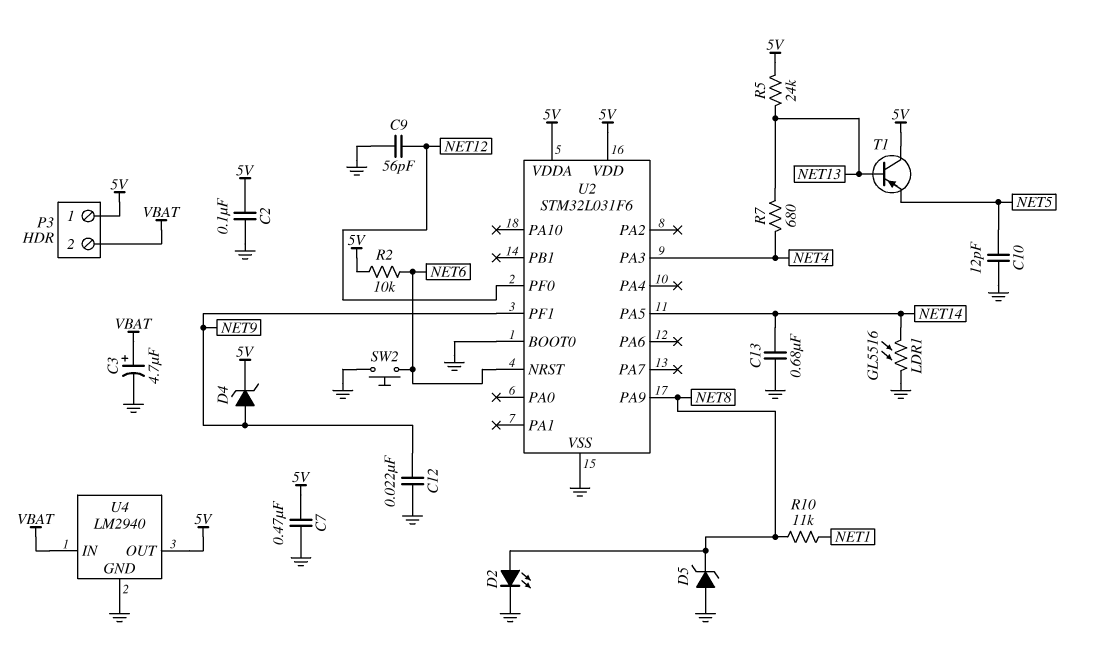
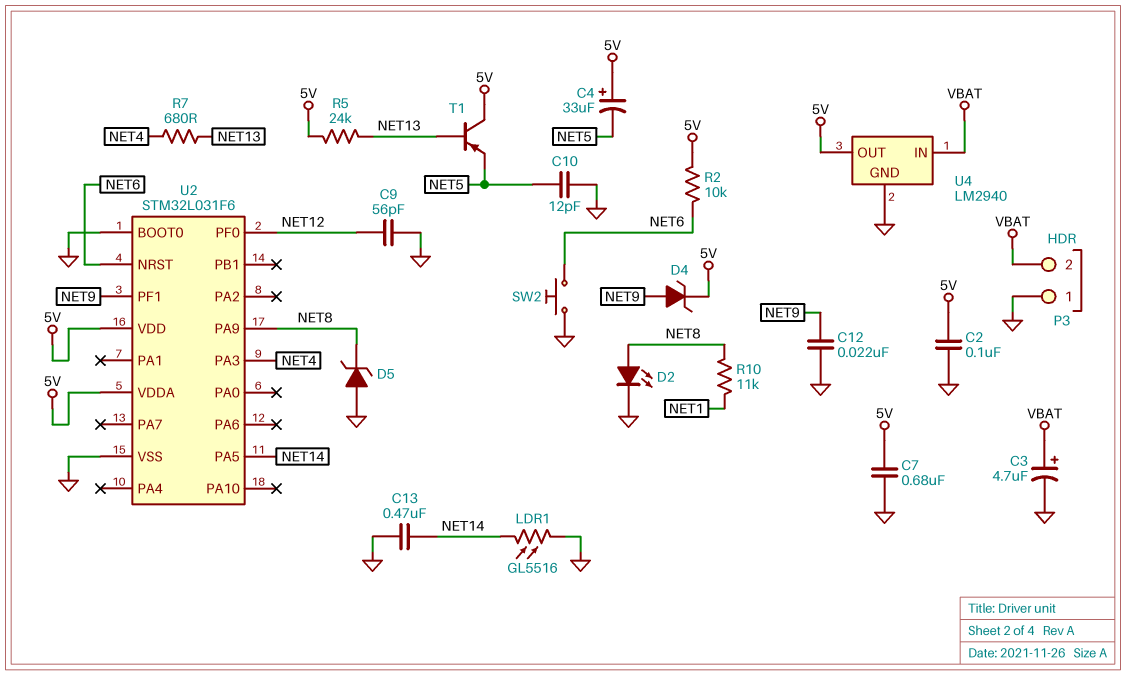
C4: none -> 33uF (plus 5V, minus NET5)
C7: 470nF (5V, GND) -> 680nF (5V, GND)
C13: 680nF (GND, NET14) -> 470nF (GND, NET14)
P3 pin 1: 5V -> GND

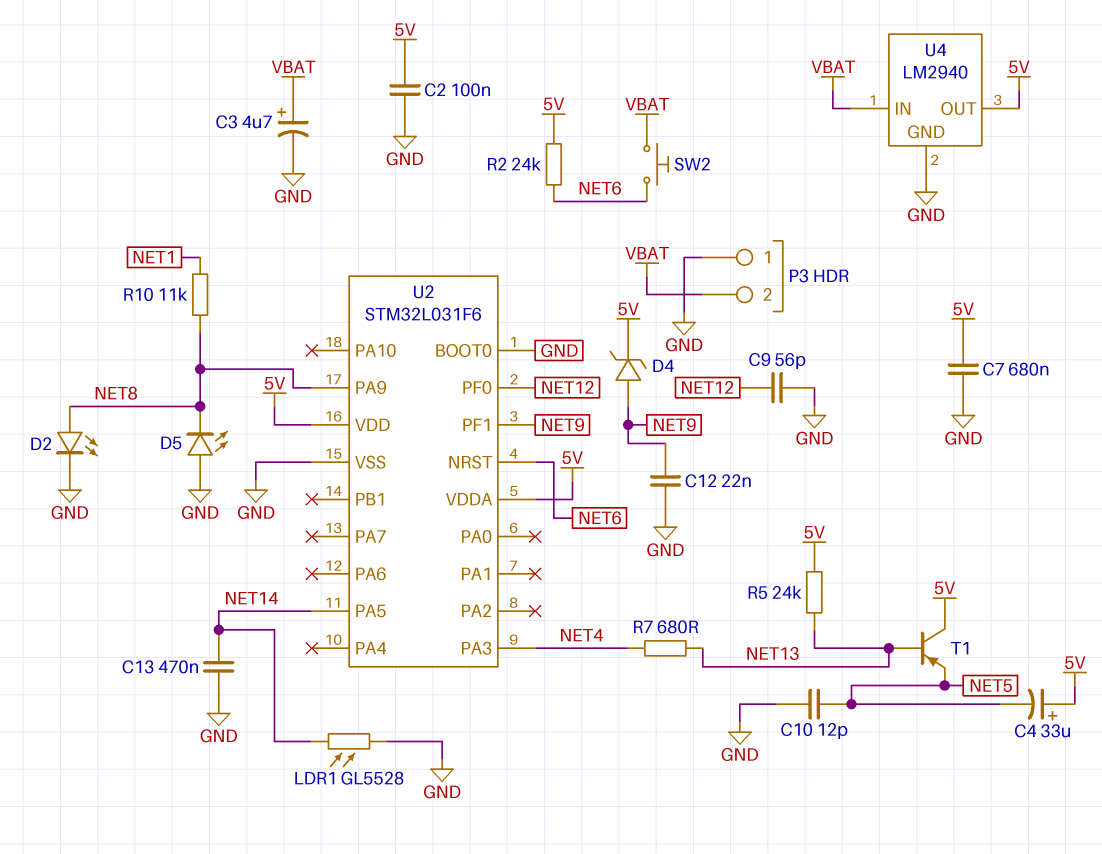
D5: zener (A GND, K NET8) -> LED (A GND, K NET8)
LDR1: GL5516 (GND, NET14) -> GL5528 (GND, NET14)
R2: 10k (5V, NET6) -> 24k (5V, NET6)
SW2: button (GND, NET6) -> button (NET6, VBAT)

